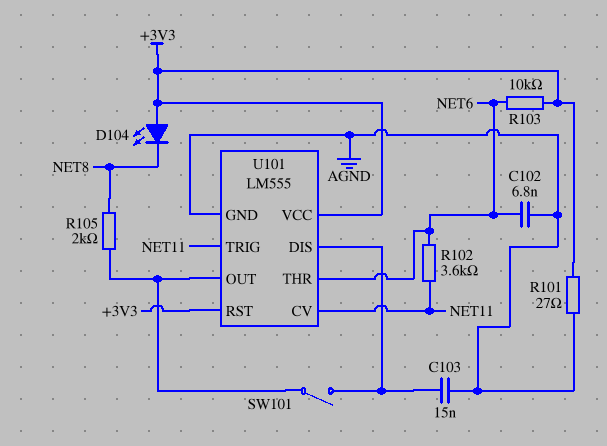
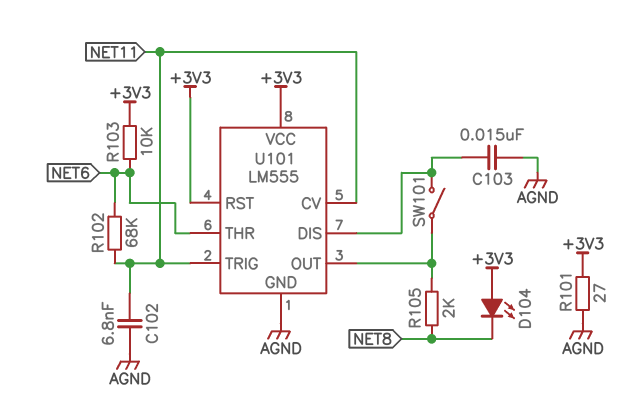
C102: 6.8nF (AGND, NET6) -> 6.8nF (AGND, NET11)
R102: 3.6k (NET6, NET11) -> 68k (NET6, NET11)

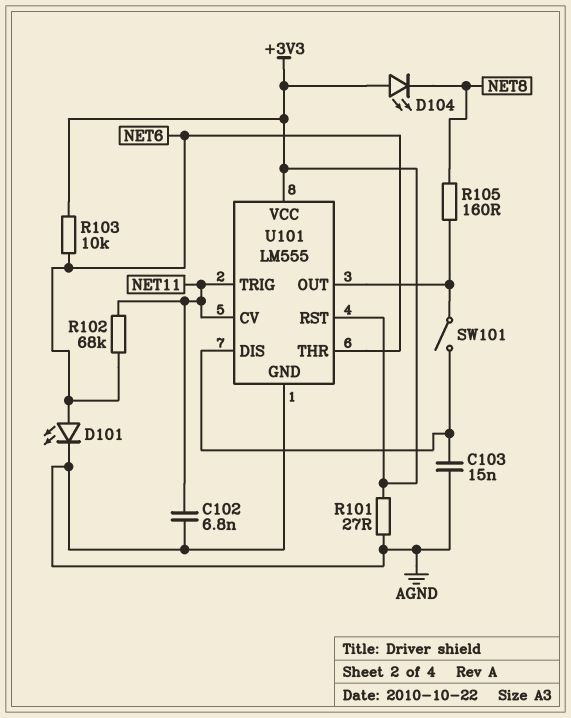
D101: none -> LED (A NET6, K AGND)
R105: 2k (NET8, U101/OUT) -> 160 (NET8, U101/OUT)

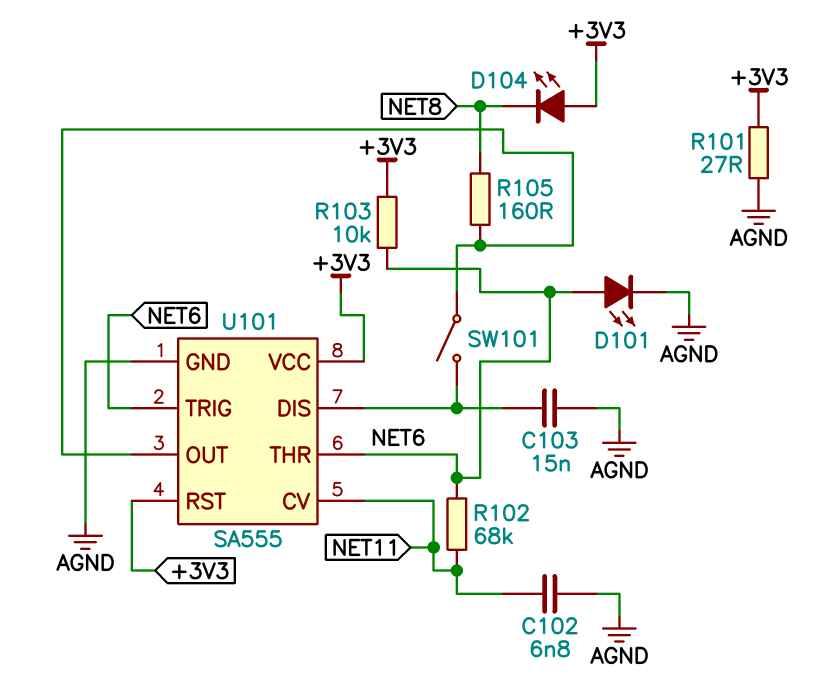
U101: LM555 -> SA555
U101 pin TRIG: NET11 -> NET6

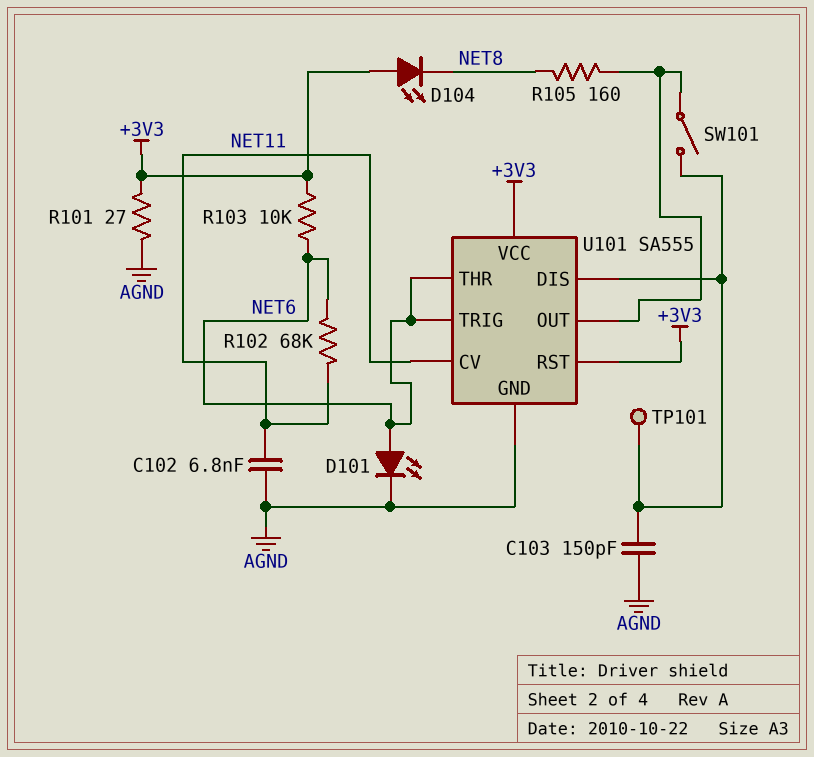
C103: 15nF (AGND, U101/DIS) -> 150pF (AGND, U101/DIS)
TP101: none -> test point (U101/DIS)

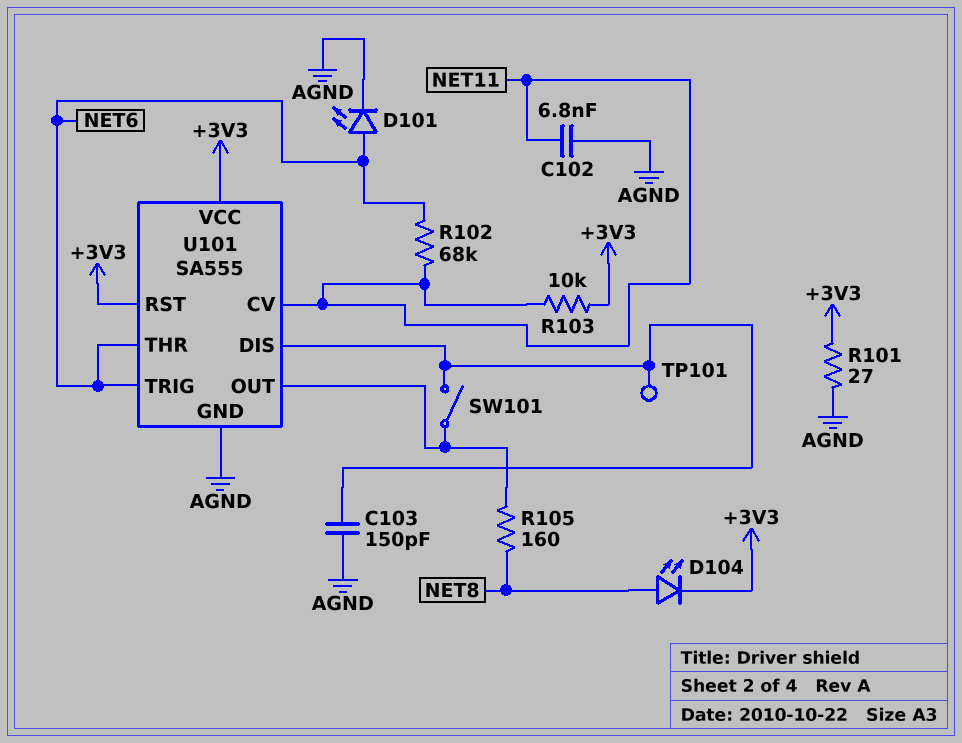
D104: LED (A +3V3, K NET8) -> LED (A NET8, K +3V3)
R103: 10k (+3V3, NET6) -> 10k (+3V3, NET11)

